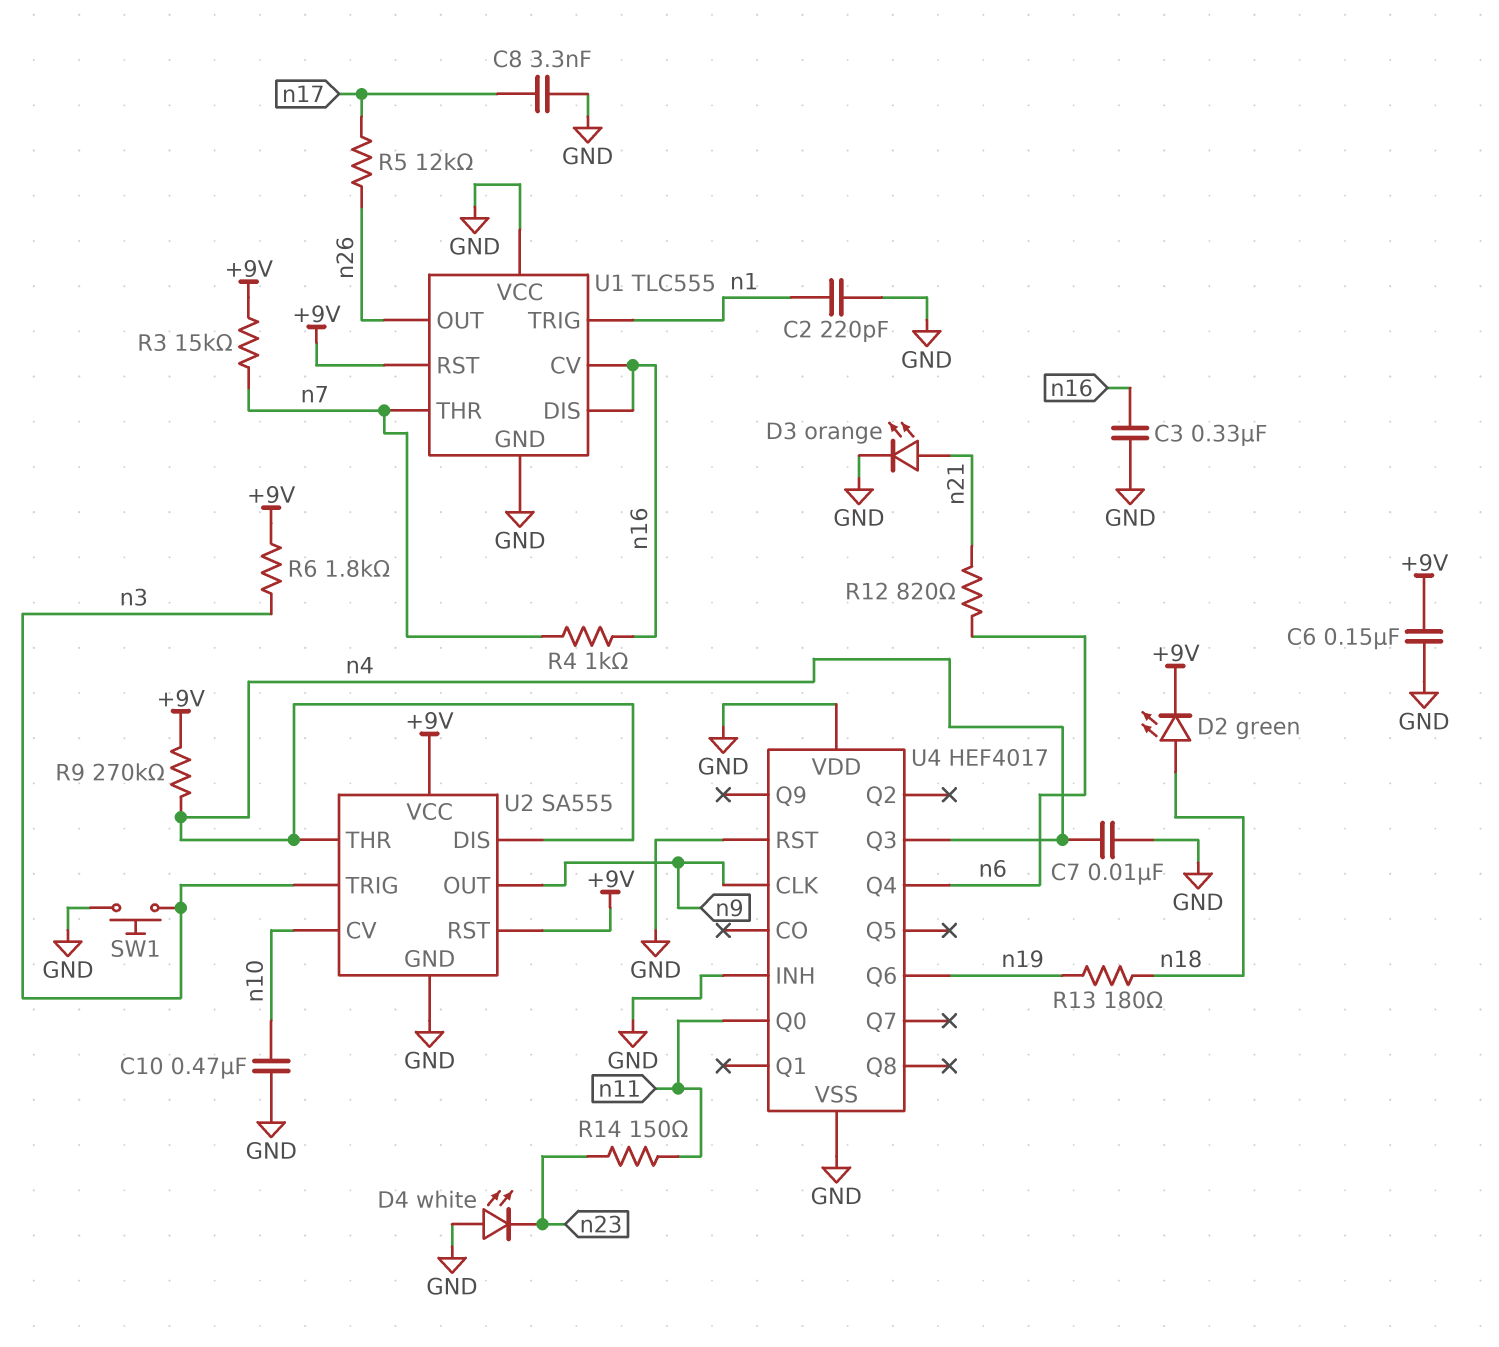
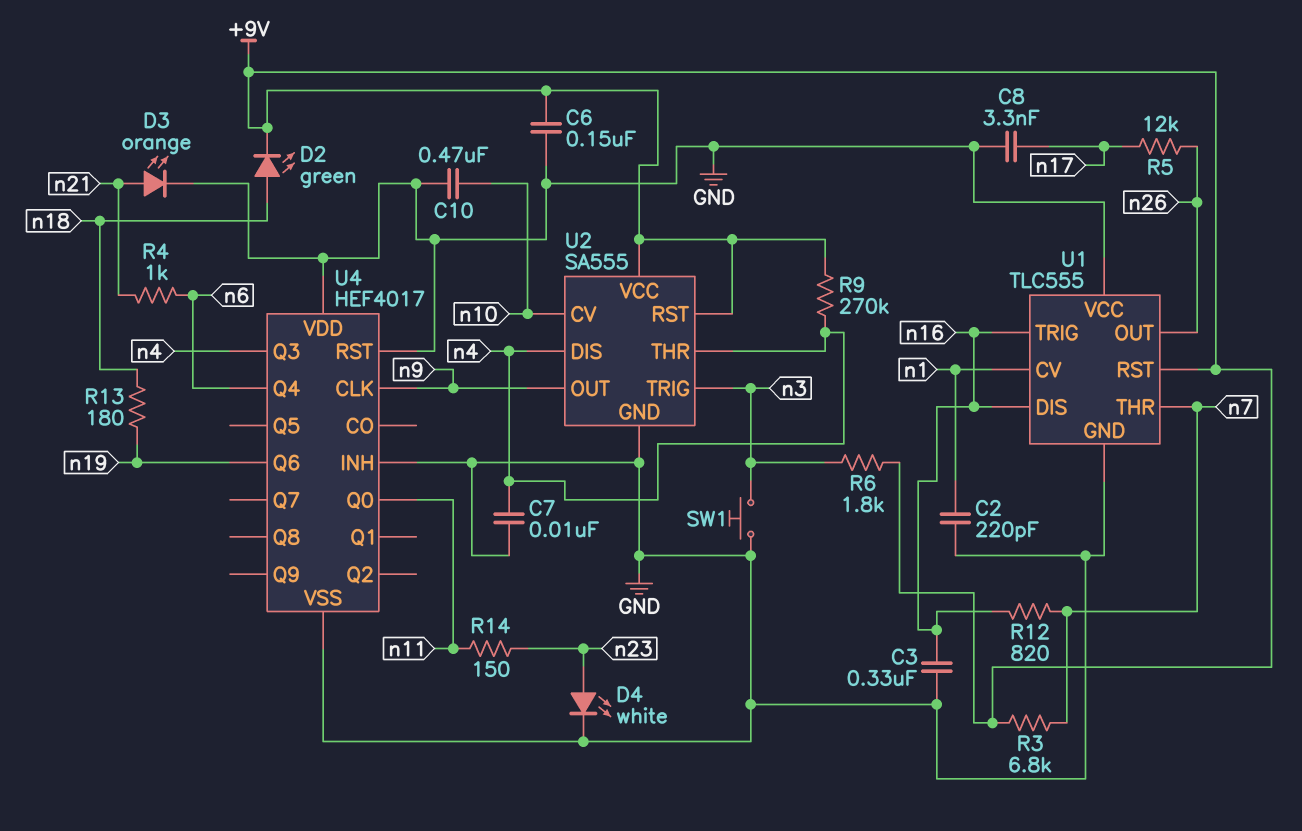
D4: LED white (A GND, K n23) -> LED white (A n23, K GND)
R3: 15k (+9V, n7) -> 6.8k (+9V, n7)
R4: 1k (n7, n16) -> 1k (n6, n21)
R12: 820 (n6, n21) -> 820 (n7, n16)
U1 pin CV: n16 -> n1
U1 pin TRIG: n1 -> n16

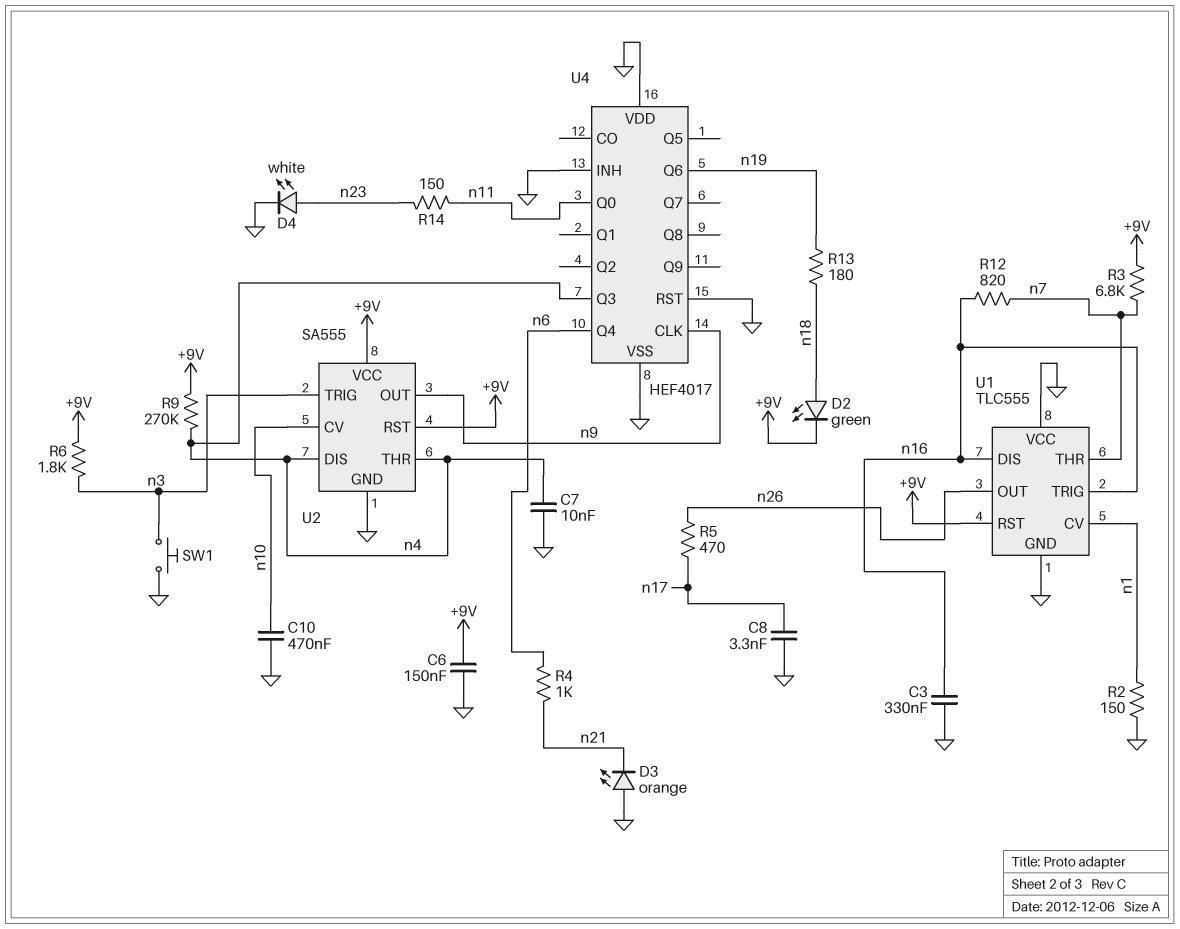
C2: 220pF (GND, n1) -> none
D3: LED orange (A n21, K GND) -> LED orange (A GND, K n21)
R2: none -> 150 (GND, n1)
R5: 12k (n17, n26) -> 470 (n17, n26)

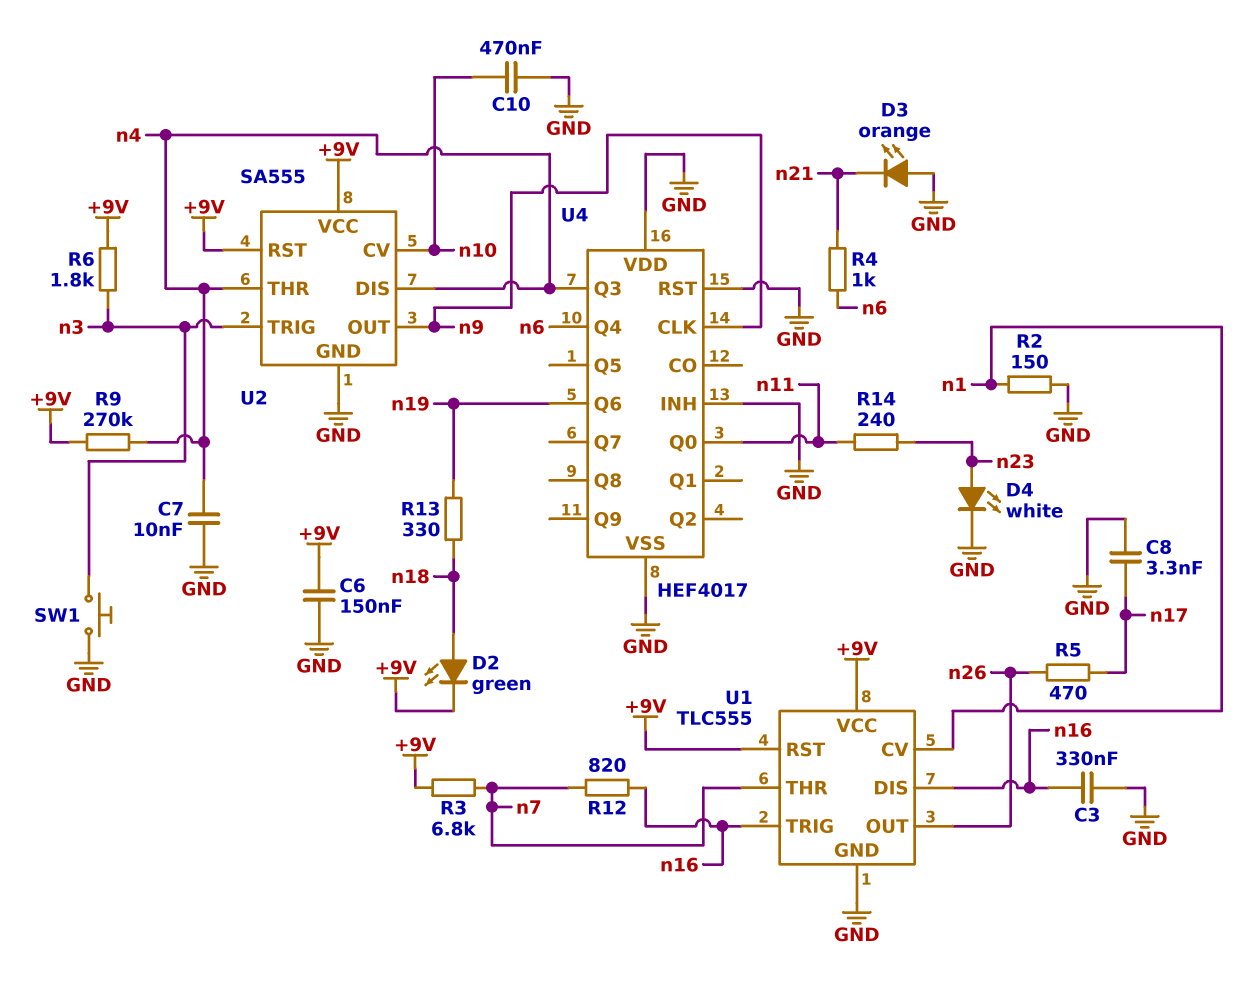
R13: 180 (n18, n19) -> 330 (n18, n19)
R14: 150 (n11, n23) -> 240 (n11, n23)
U1 pin VCC: GND -> +9V

